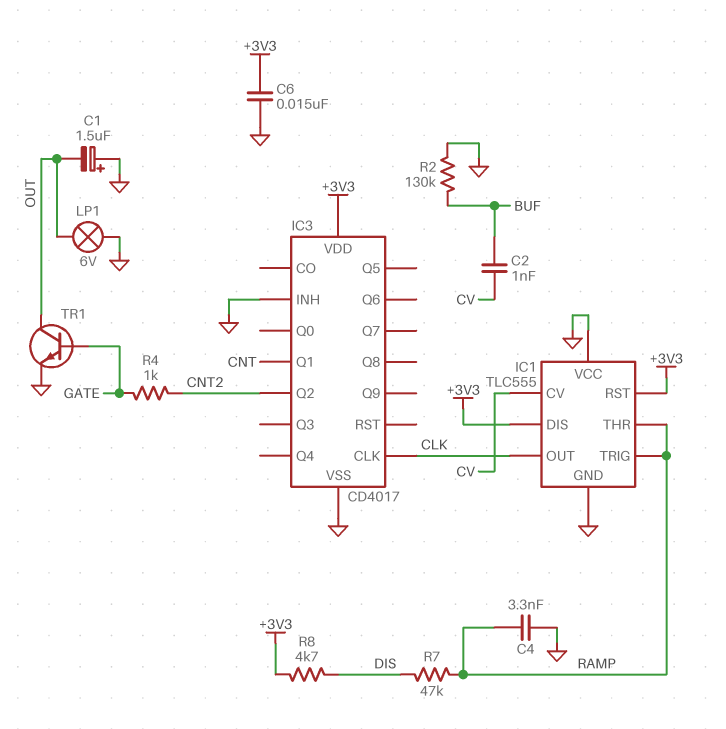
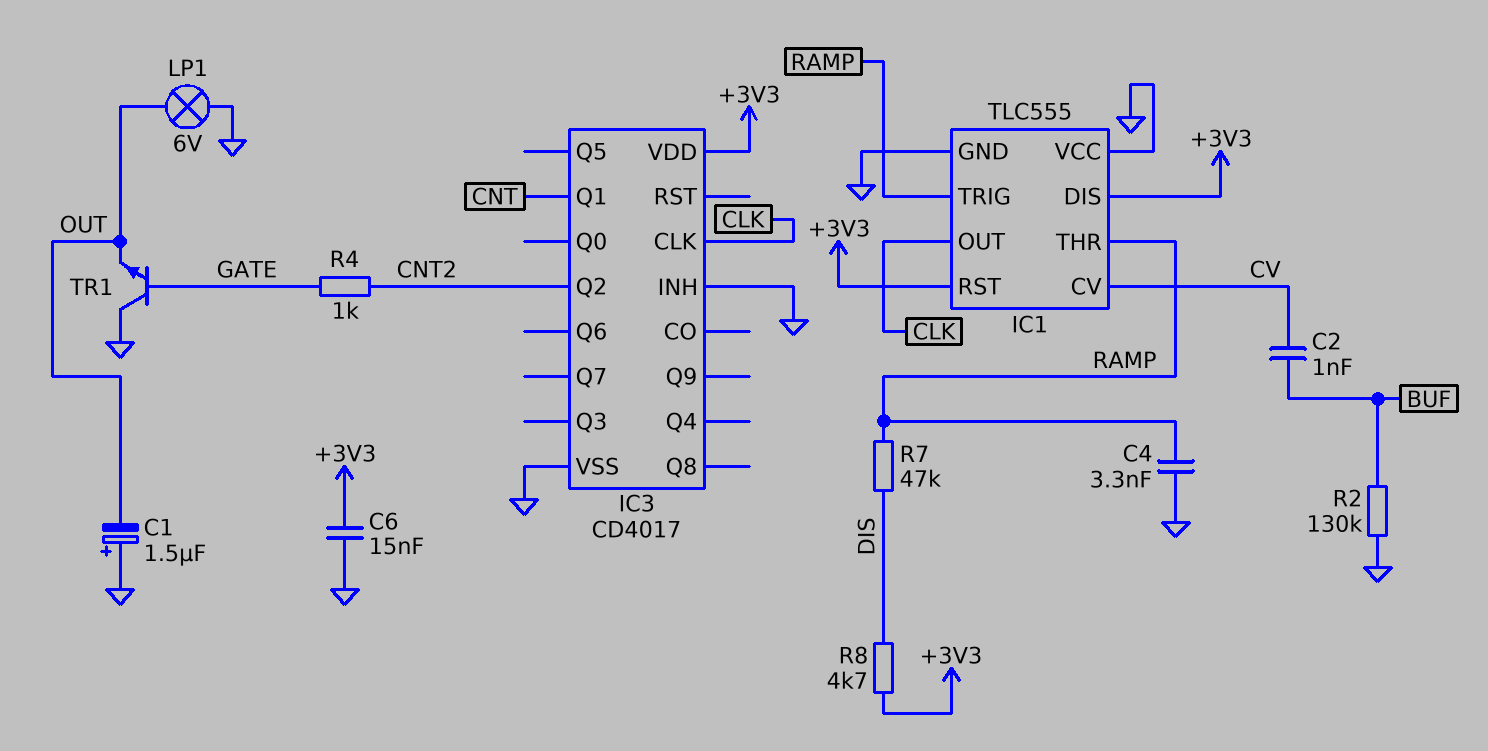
TR1: NPN (B GATE, C OUT, E GND) -> NPN (B GATE, C GND, E OUT)

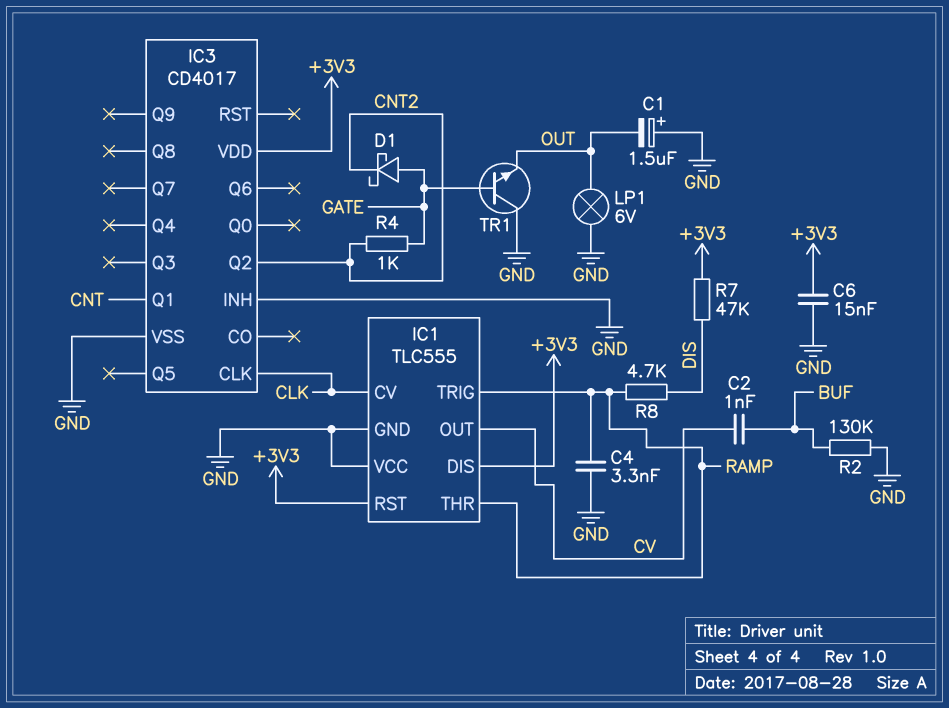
D1: none -> schottky (A GATE, K CNT2)
IC1 pin CV: CV -> CLK
IC1 pin OUT: CLK -> CV
R7: 47k (DIS, RAMP) -> 47k (+3V3, DIS)
R8: 4.7k (+3V3, DIS) -> 4.7k (DIS, RAMP)

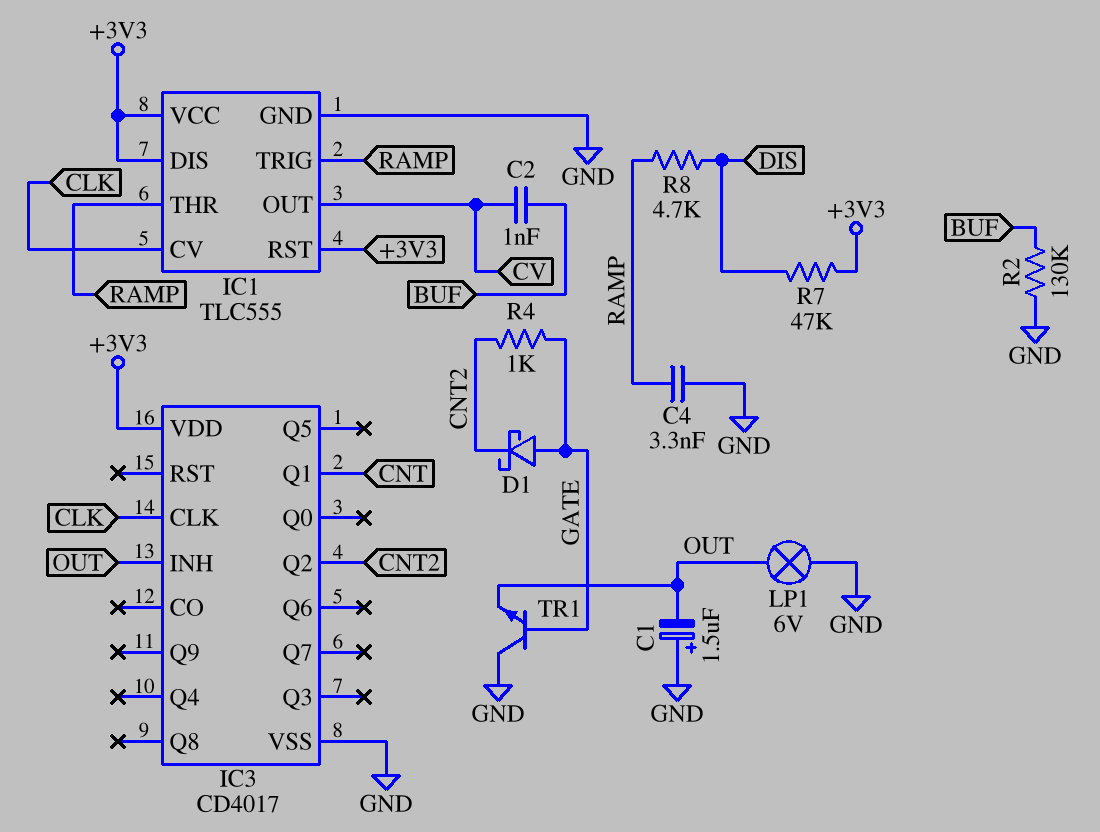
C6: 15nF (+3V3, GND) -> none
IC1 pin VCC: GND -> +3V3
IC3 pin INH: GND -> OUT

